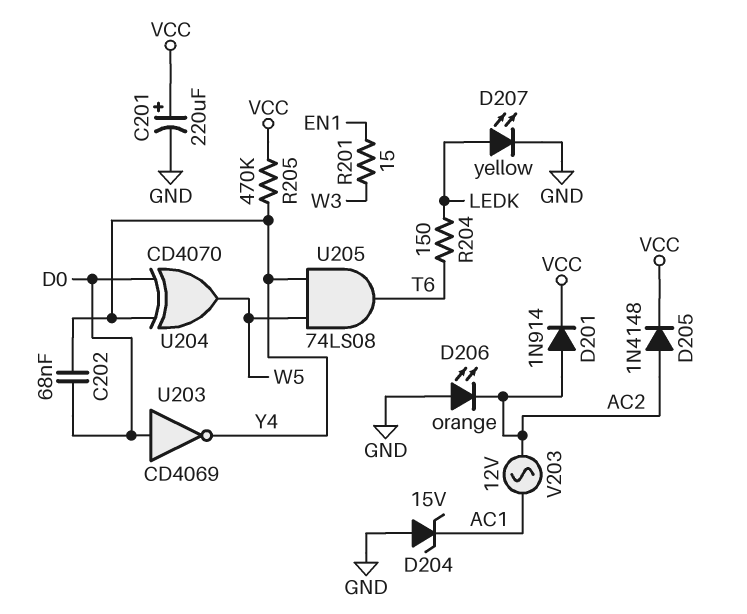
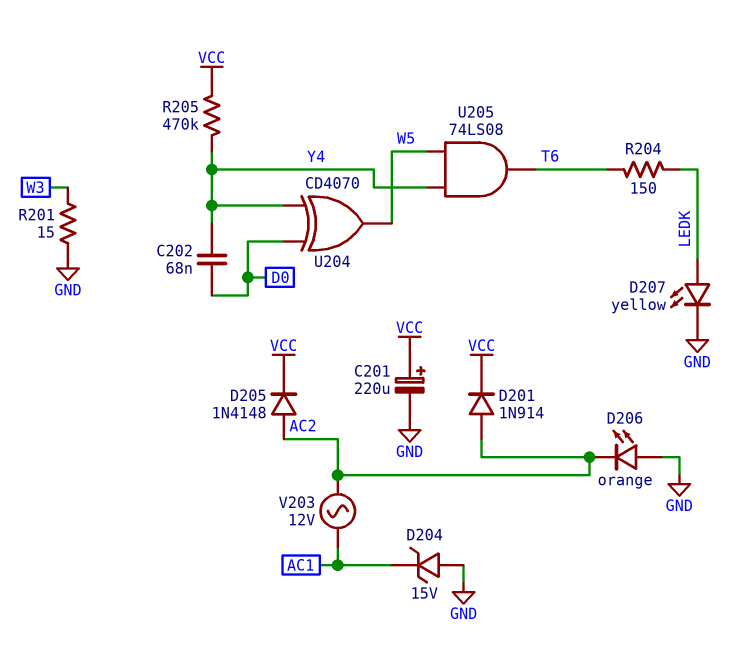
R201: 15 (EN1, W3) -> 15 (GND, W3)
U203: NOT CD4069 (in D0, out Y4) -> none

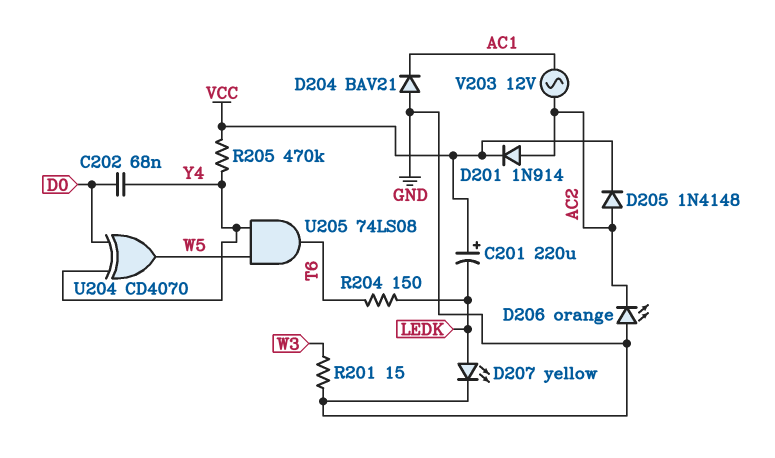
C201: 220uF (plus VCC, minus GND) -> 220uF (plus VCC, minus LEDK)
D204: zener 15V (A GND, K AC1) -> diode BAV21 (A GND, K AC1)

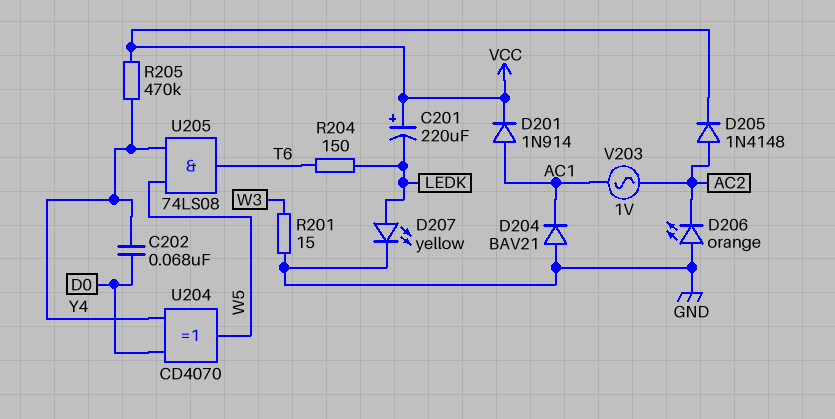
D201: diode 1N914 (A AC2, K VCC) -> diode 1N914 (A AC1, K VCC)
V203: AC 12V (AC1, AC2) -> AC 1V (AC1, AC2)

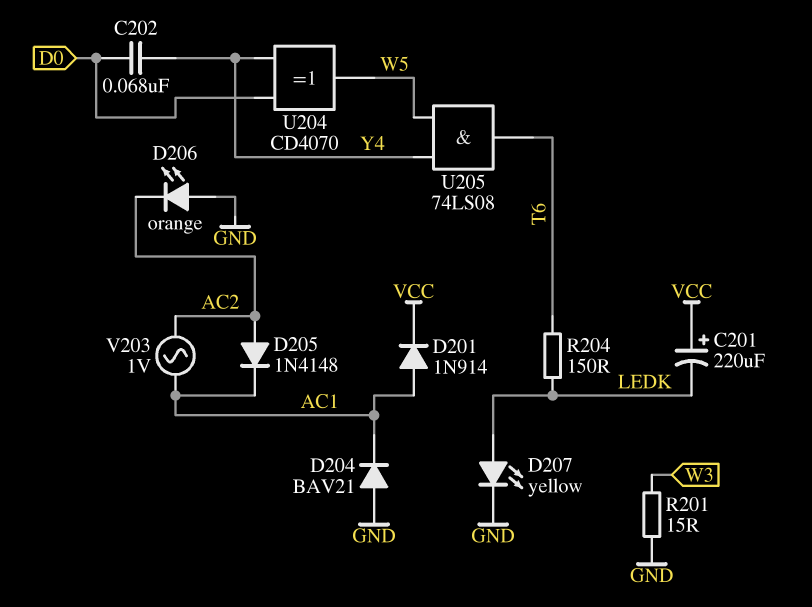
D205: diode 1N4148 (A AC2, K VCC) -> diode 1N4148 (A AC2, K AC1)
R205: 470k (VCC, Y4) -> none

